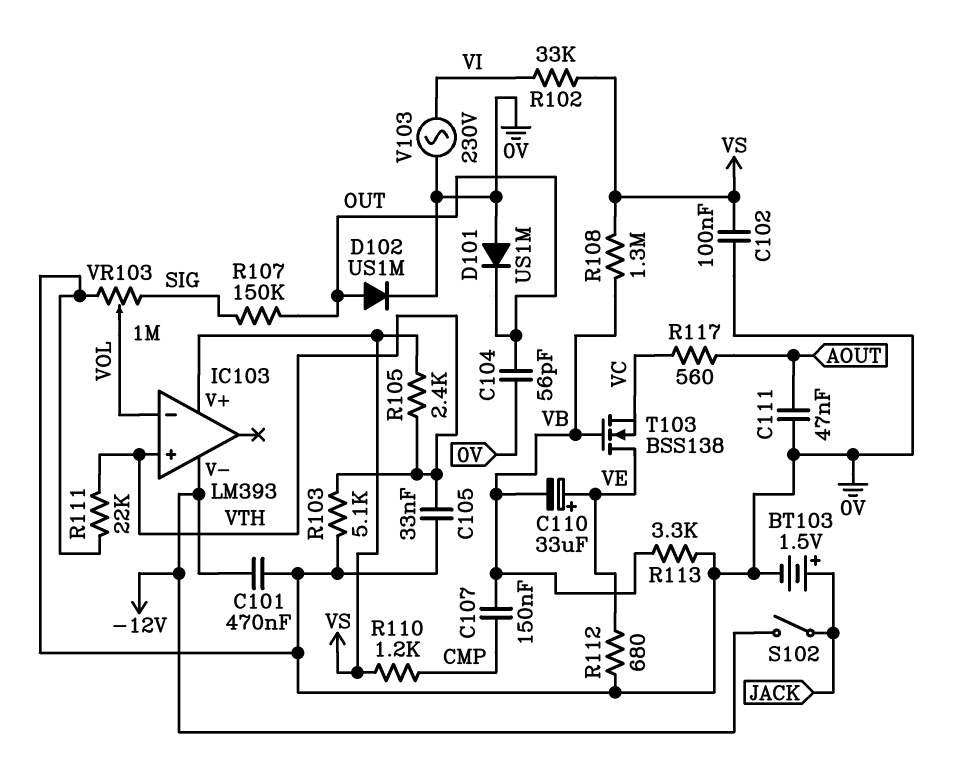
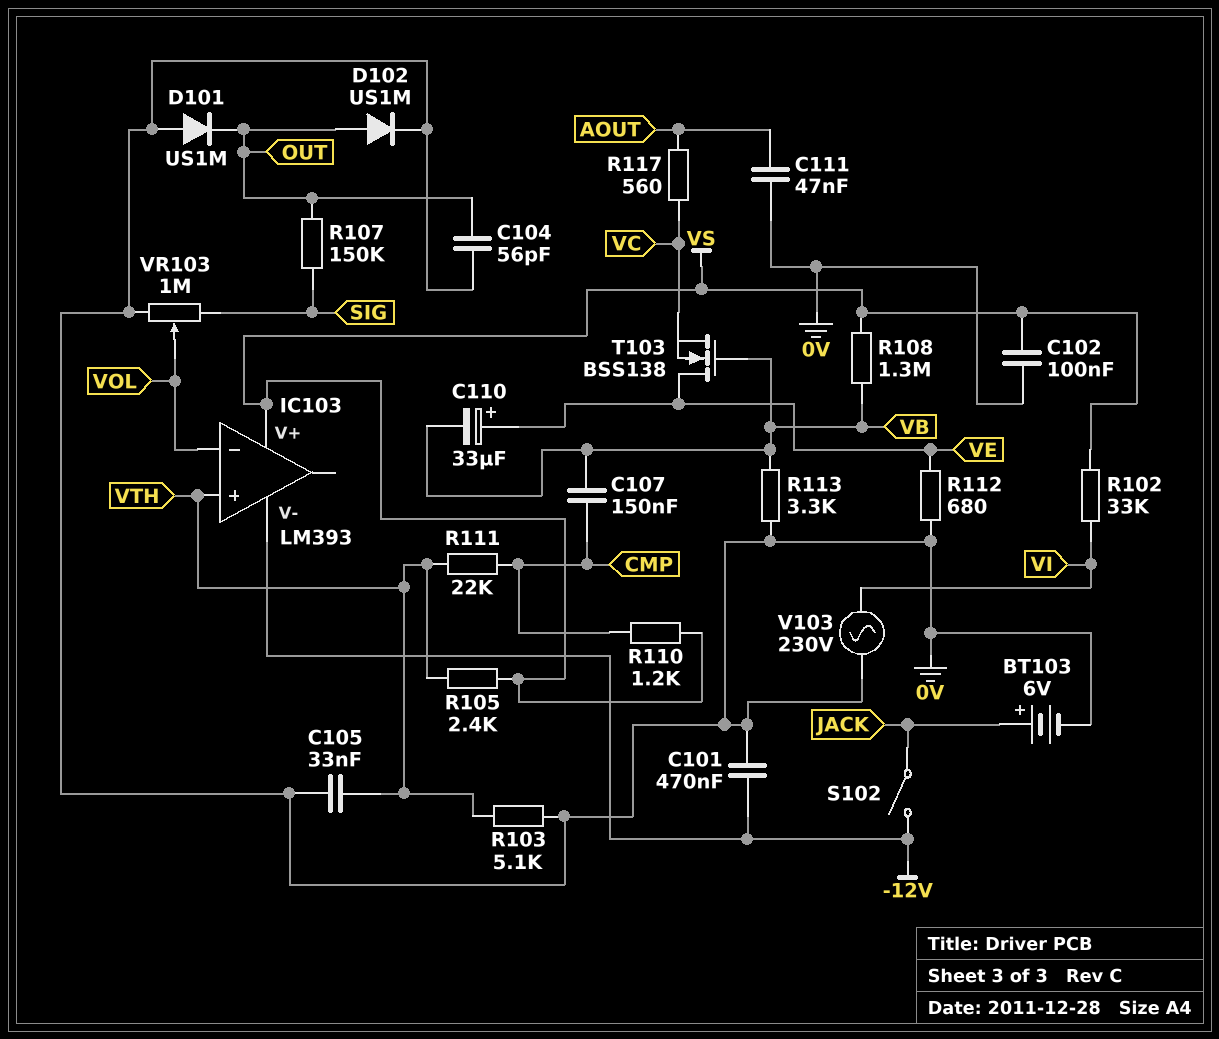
BT103: 1.5V (plus JACK, minus 0V) -> 6V (plus JACK, minus 0V)
R111: 22k (0V, VTH) -> 22k (CMP, VTH)

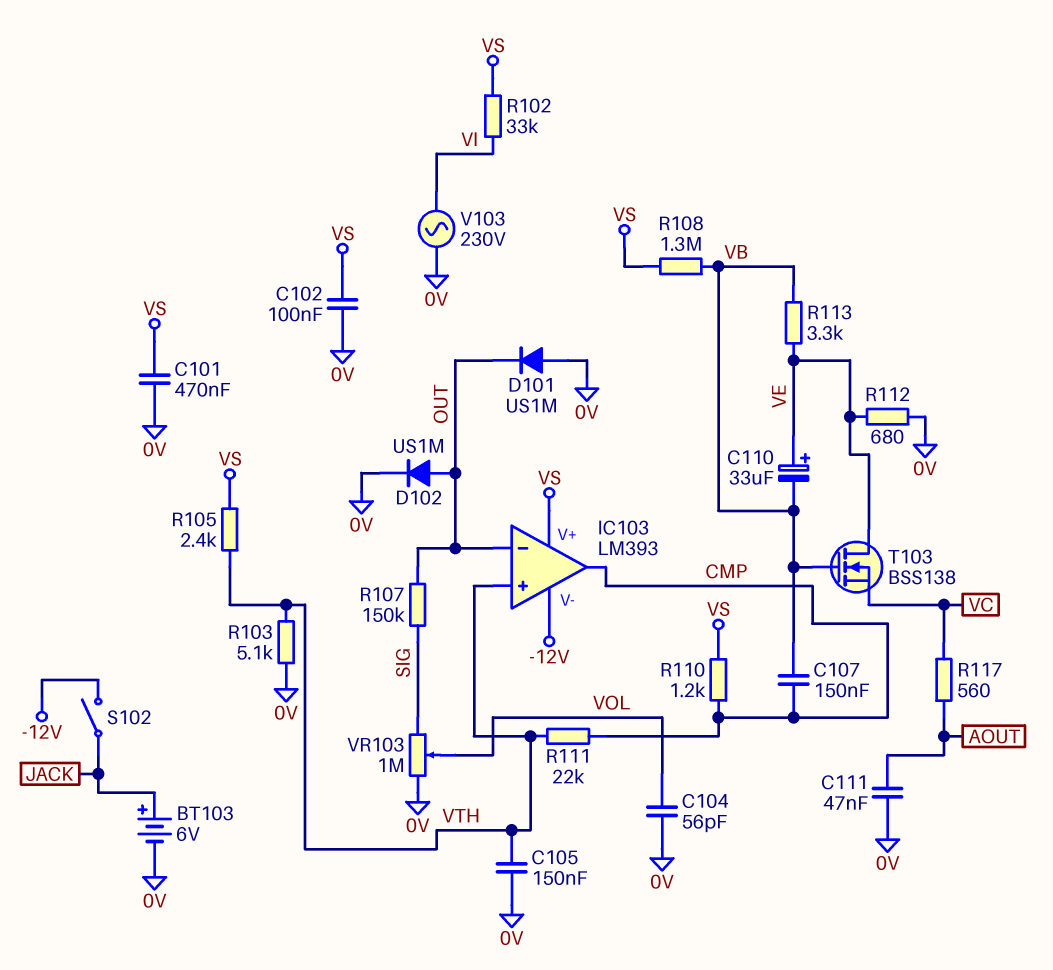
C101: 470nF (-12V, 0V) -> 470nF (0V, VS)
C104: 56pF (0V, OUT) -> 56pF (0V, VOL)
C105: 33nF (0V, VTH) -> 150nF (0V, VTH)
IC103 pin in-: VOL -> OUT
IC103 pin out: none -> CMP
R113: 3.3k (0V, VB) -> 3.3k (VB, VE)

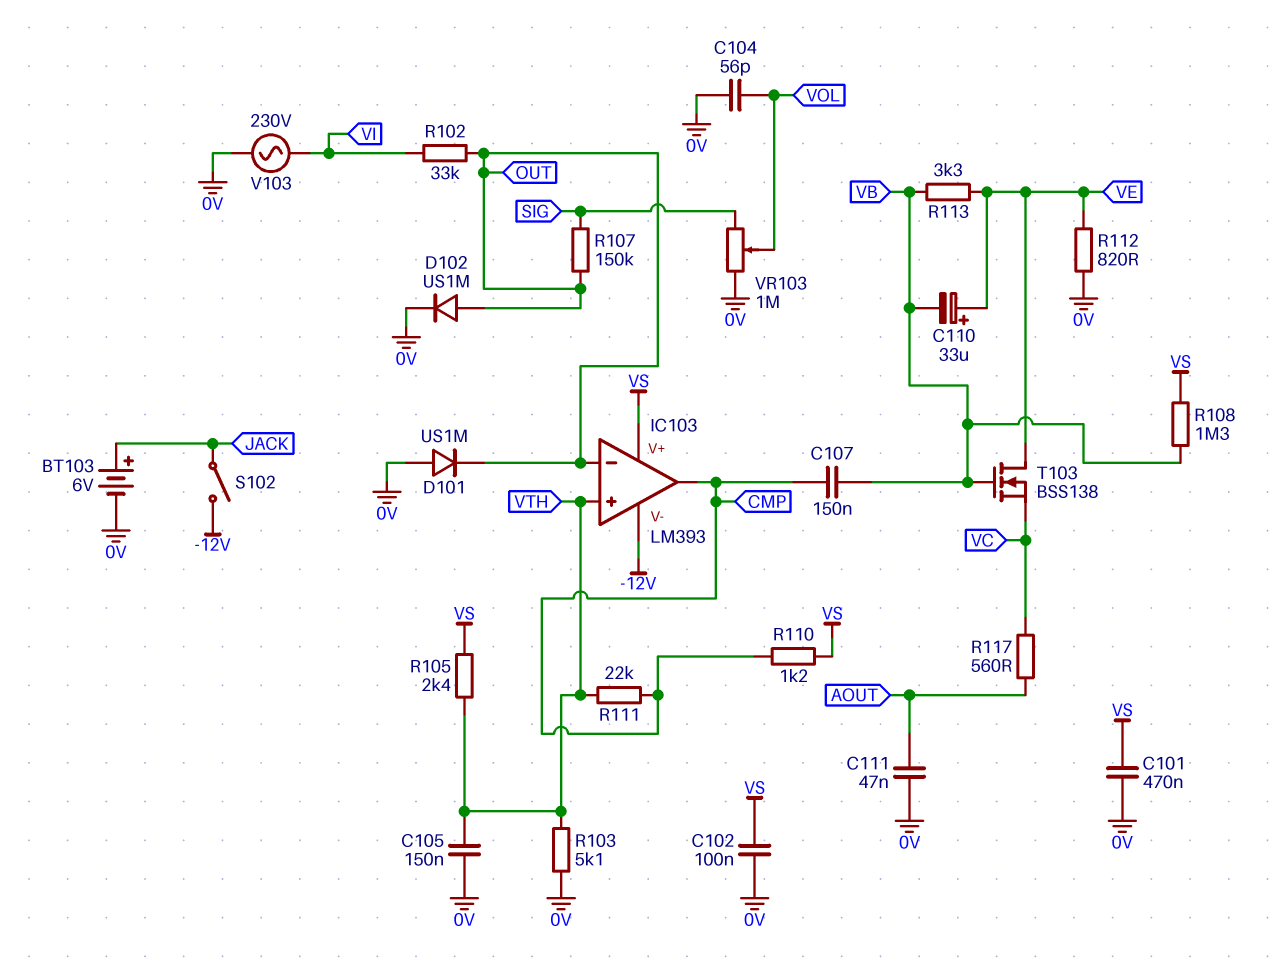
R102: 33k (VI, VS) -> 33k (OUT, VI)
R112: 680 (0V, VE) -> 820 (0V, VE)

